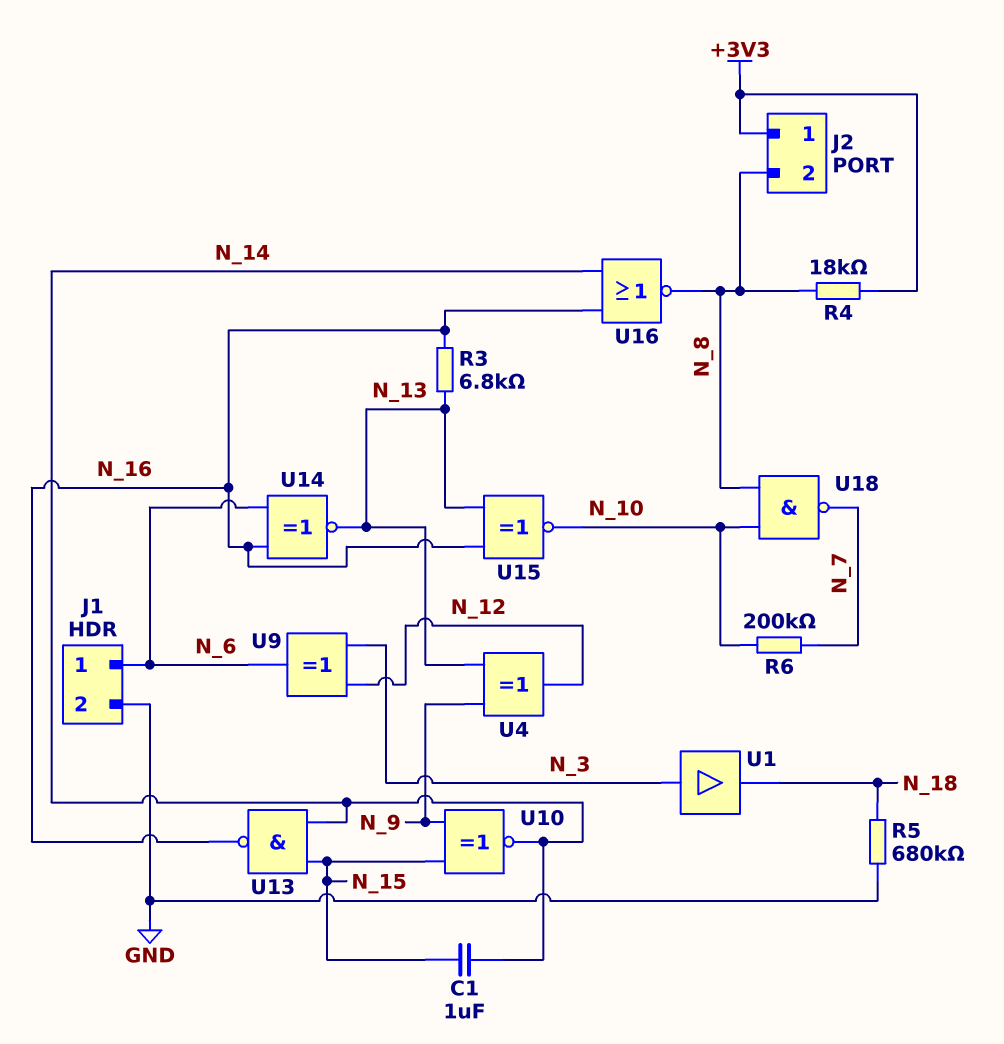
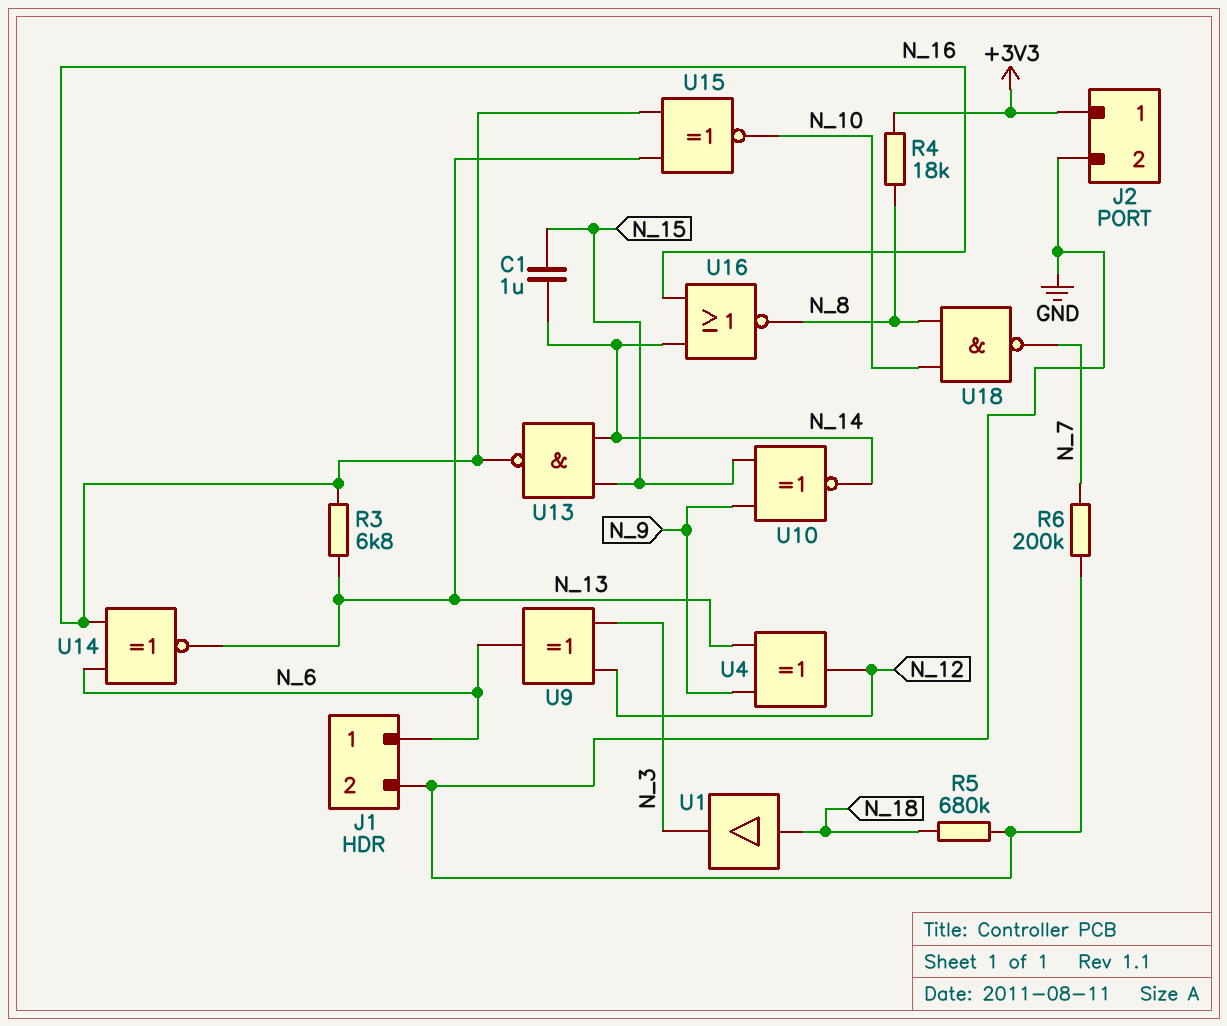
J2 pin 2: N_8 -> GND
R6: 200k (N_7, N_10) -> 200k (GND, N_7)
U1: buffer (in N_3, out N_18) -> buffer (in N_18, out N_3)

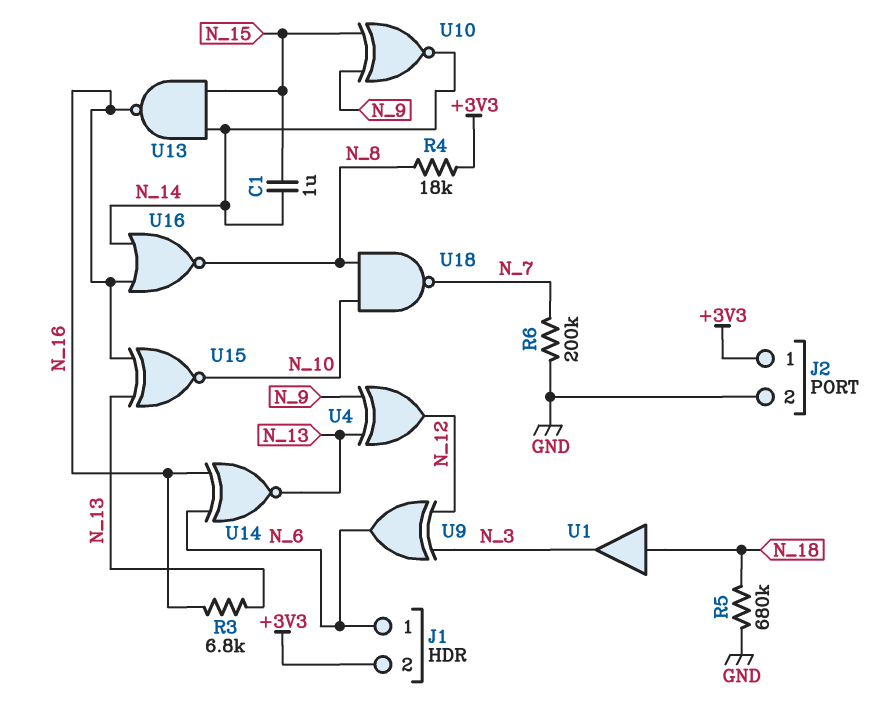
J1 pin 2: GND -> +3V3

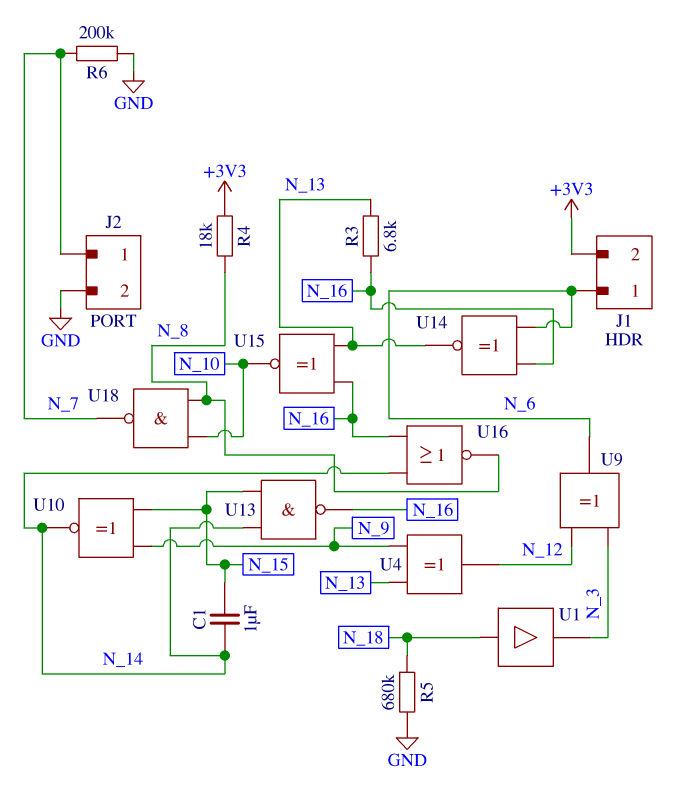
J2 pin 1: +3V3 -> N_7

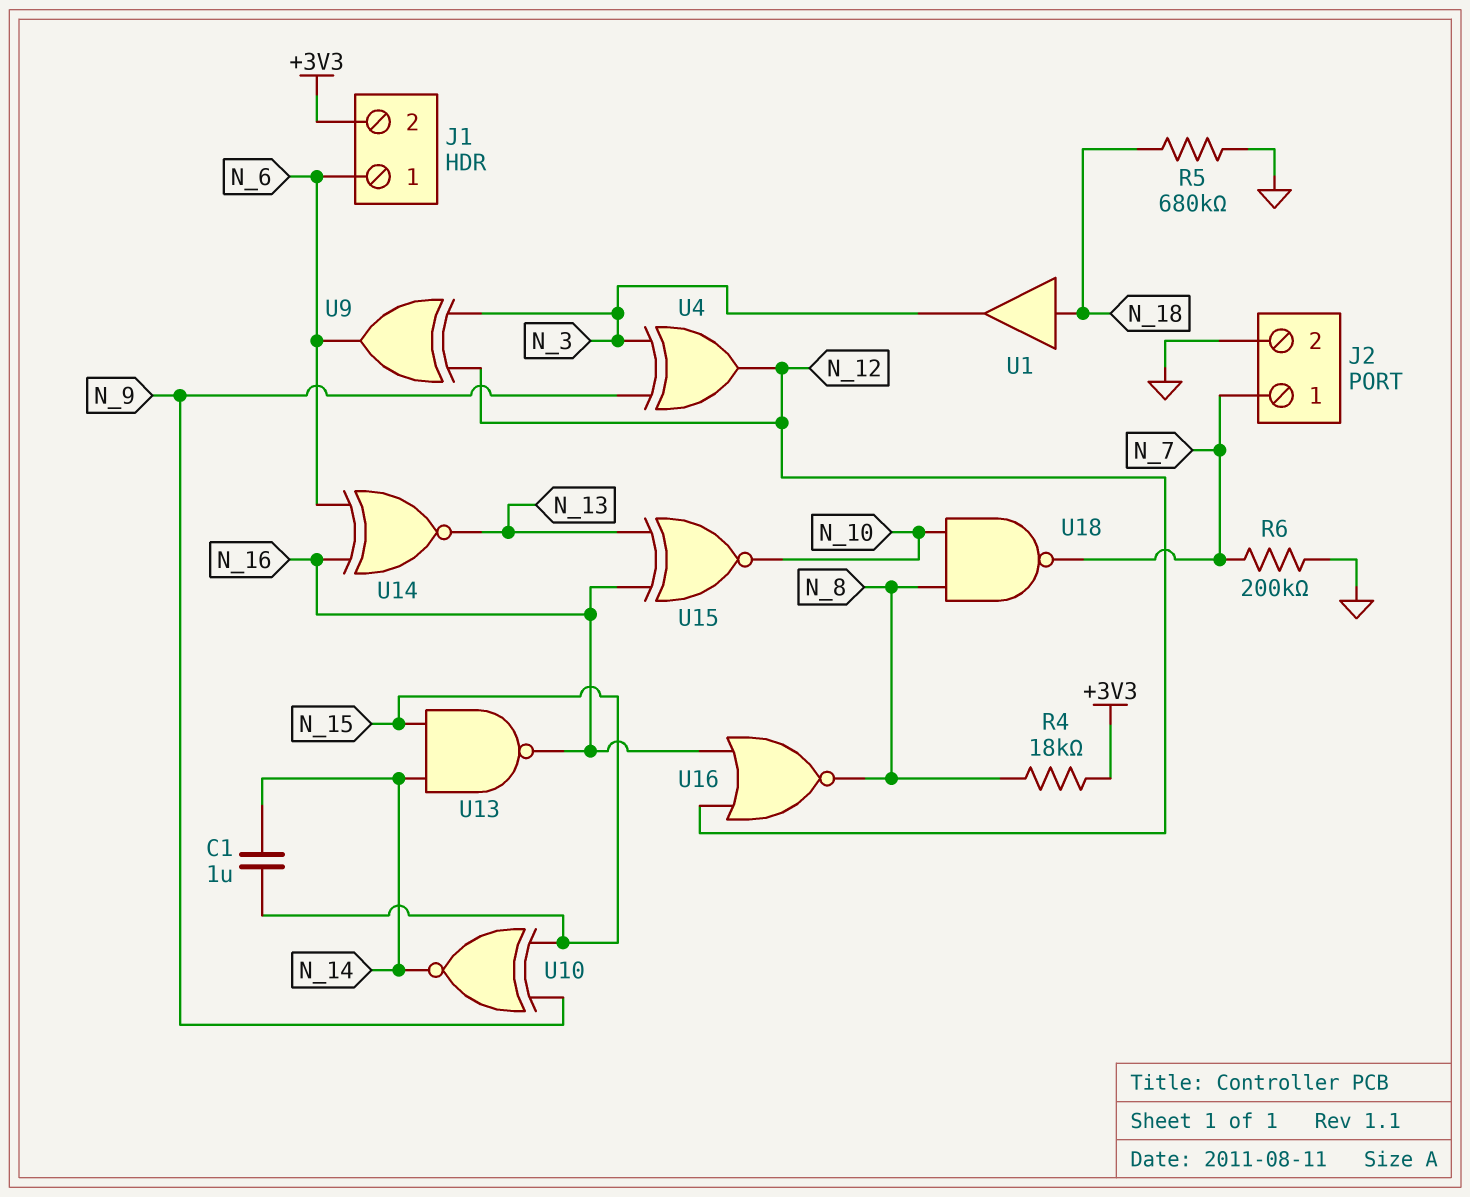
R3: 6.8k (N_13, N_16) -> none
U4: XOR (in N_9, in N_13, out N_12) -> XOR (in N_3, in N_9, out N_12)
U16: NOR (in N_14, in N_16, out N_8) -> NOR (in N_12, in N_16, out N_8)

